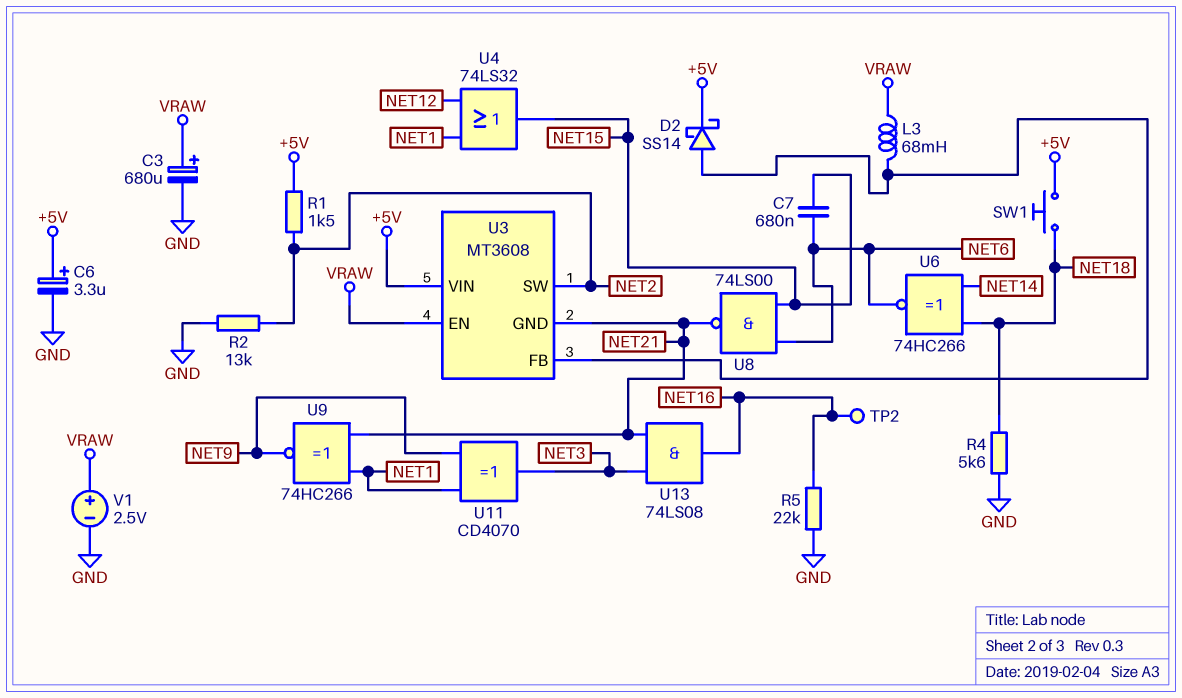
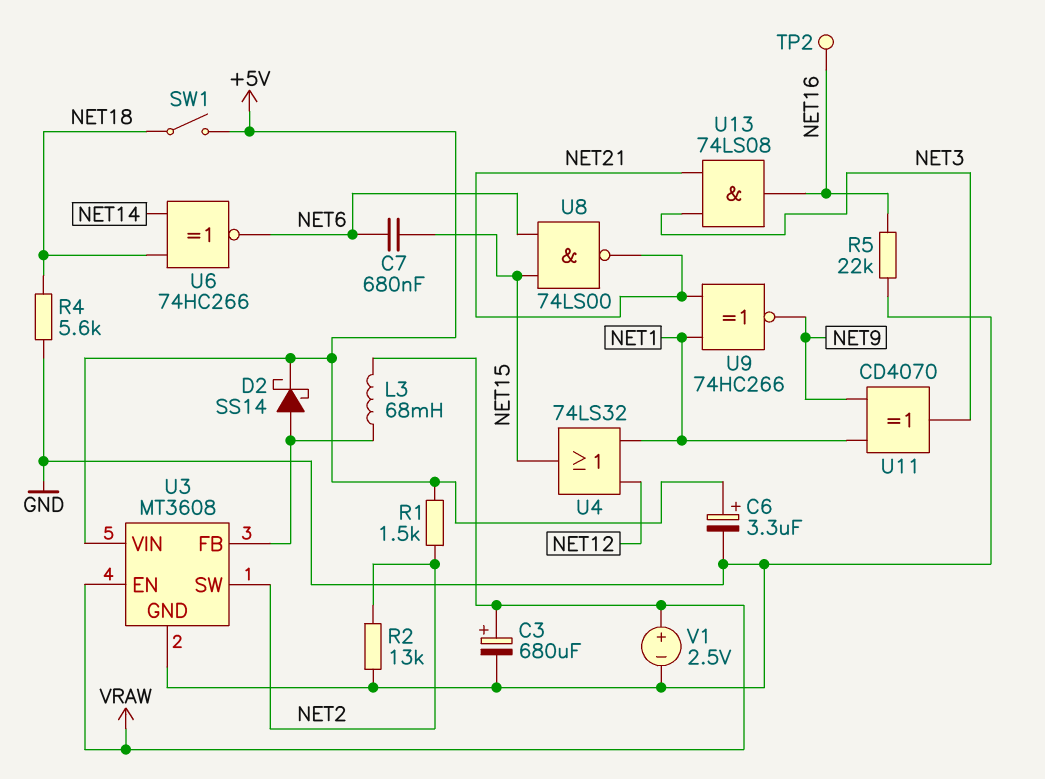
SW1: button (+5V, NET18) -> switch (+5V, NET18)
U3 pin GND: NET21 -> GND

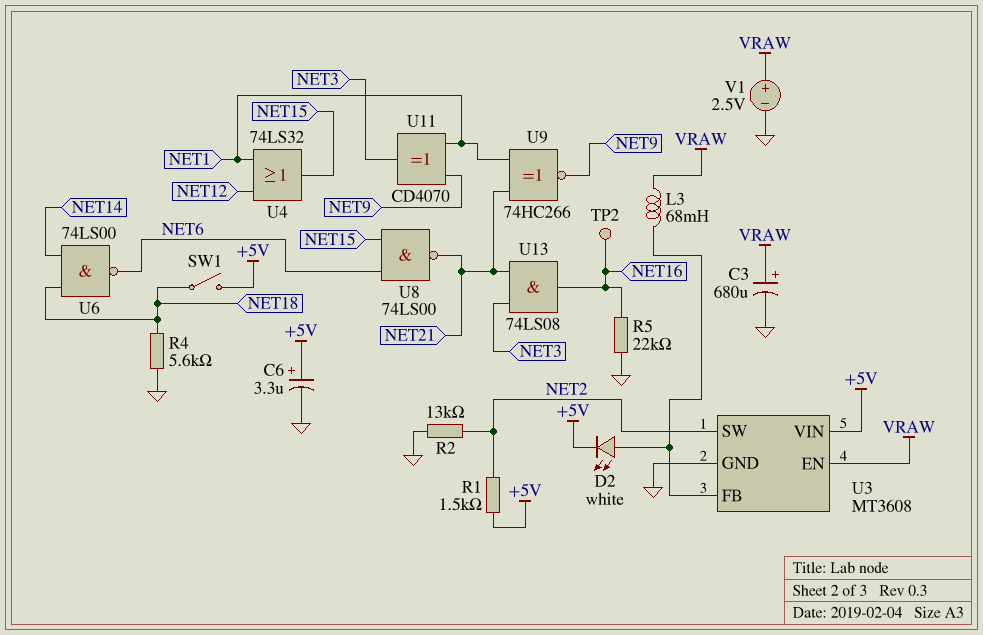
C7: 680nF (NET6, NET15) -> none
D2: schottky SS14 (A U3/FB, K +5V) -> LED white (A U3/FB, K +5V)
U6: XNOR 74HC266 (in NET14, in NET18, out NET6) -> NAND 74LS00 (in NET14, in NET18, out NET6)

